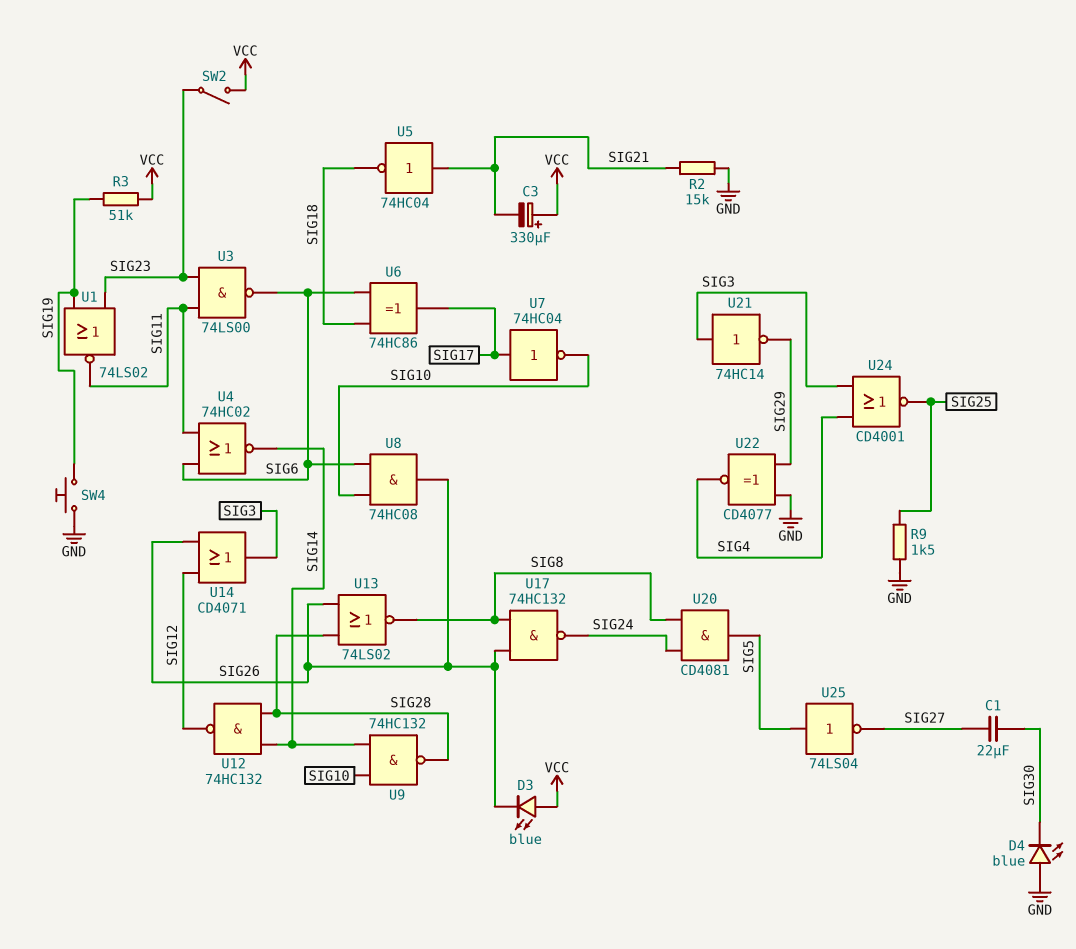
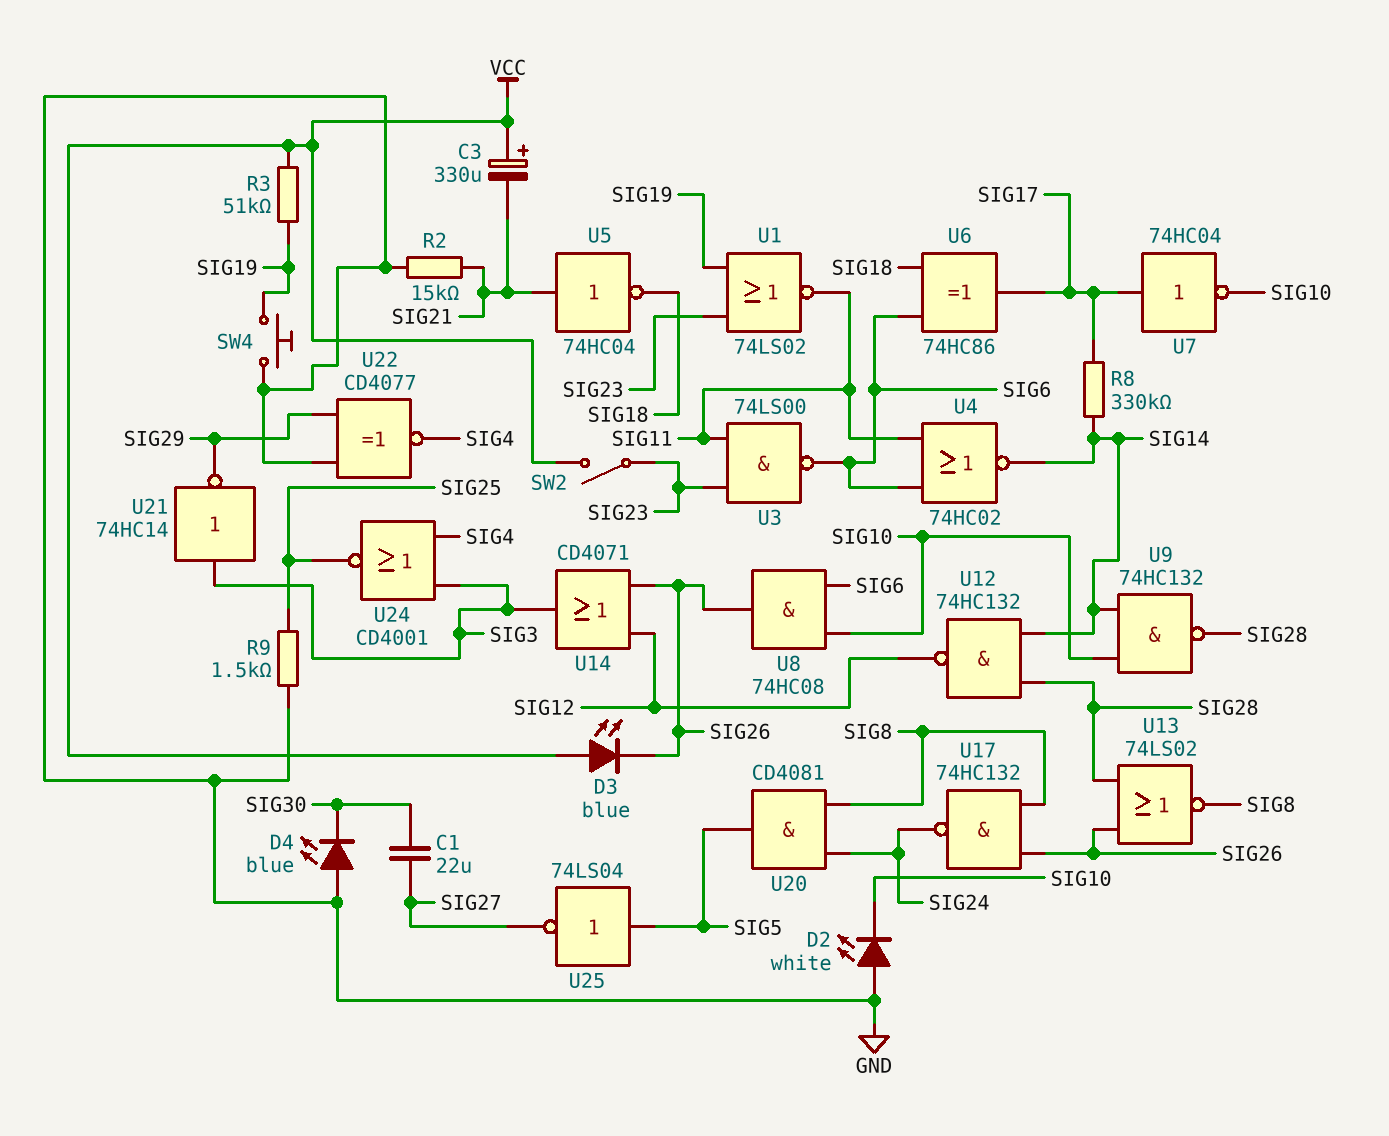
D2: none -> LED white (A GND, K SIG10)
R8: none -> 330k (SIG14, SIG17)

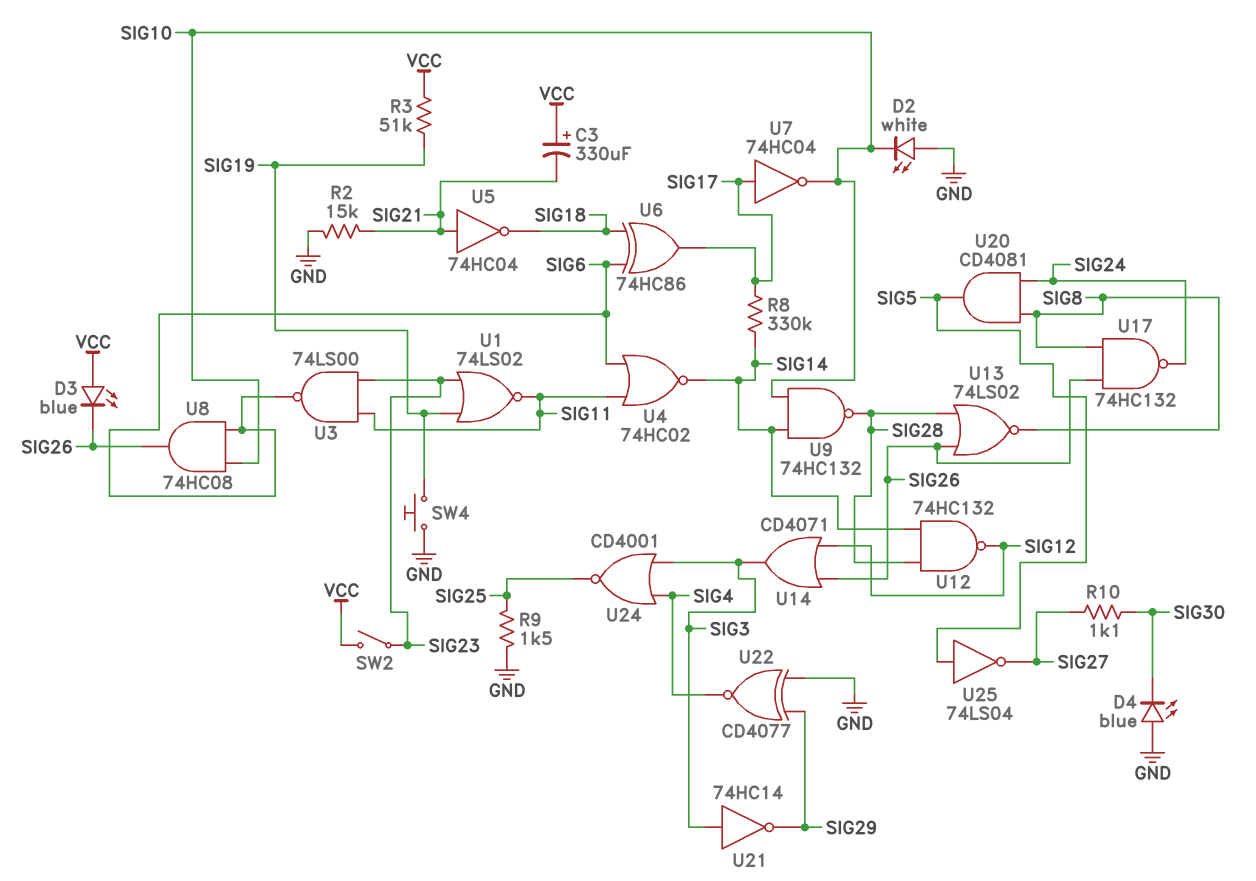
C1: 22uF (SIG27, SIG30) -> none
R10: none -> 1.1k (SIG27, SIG30)

